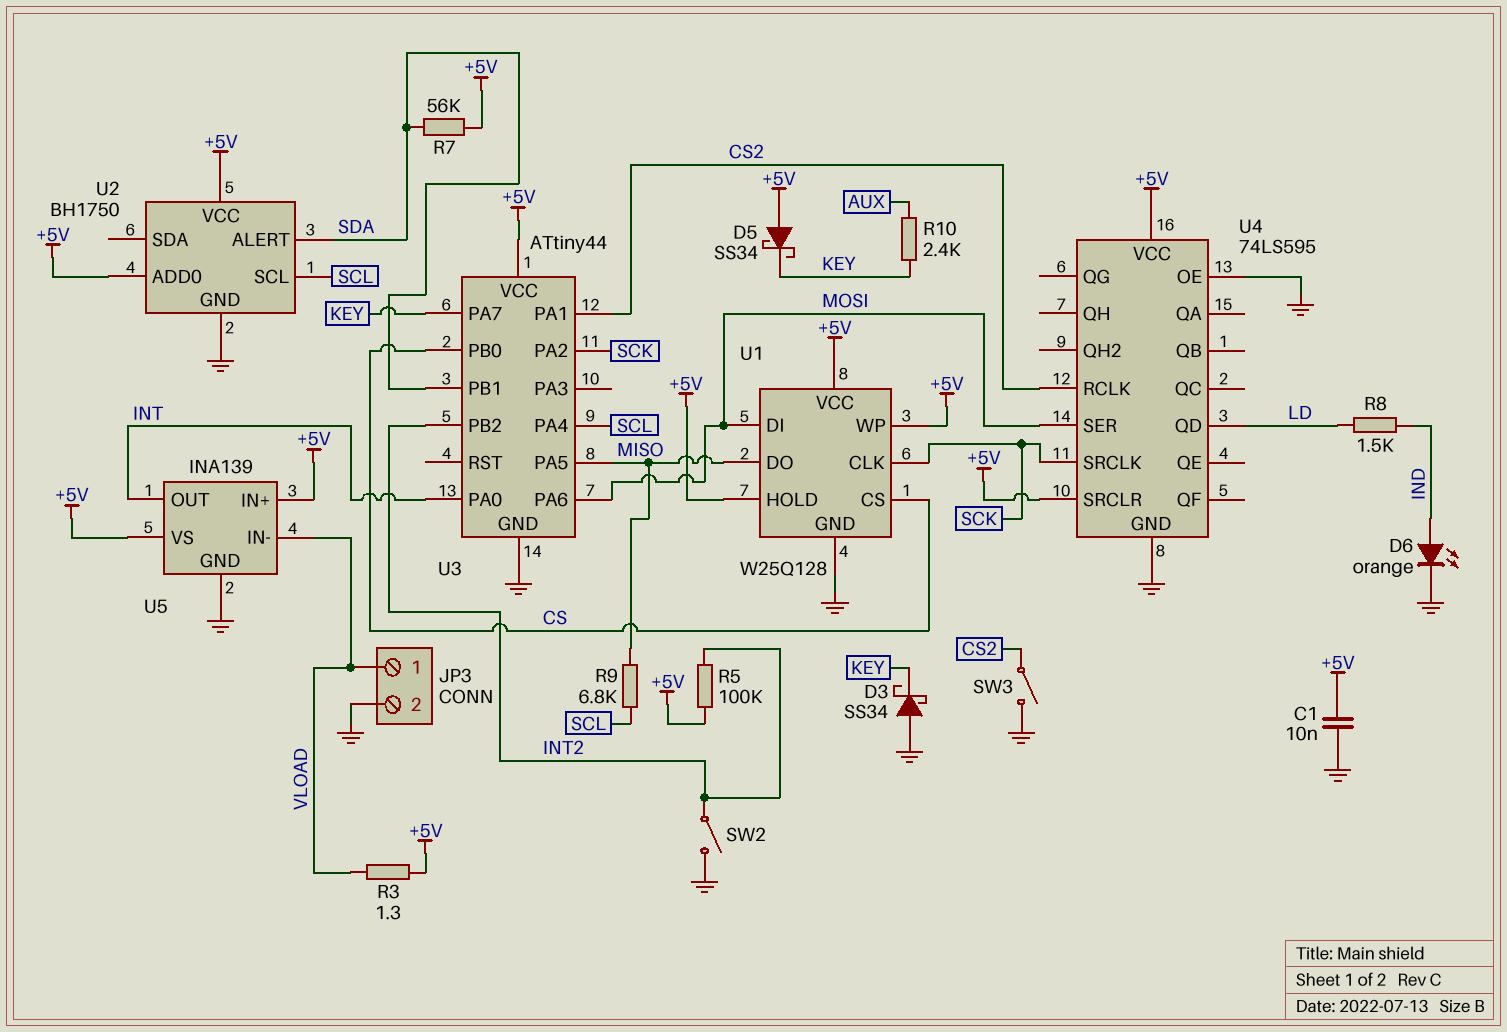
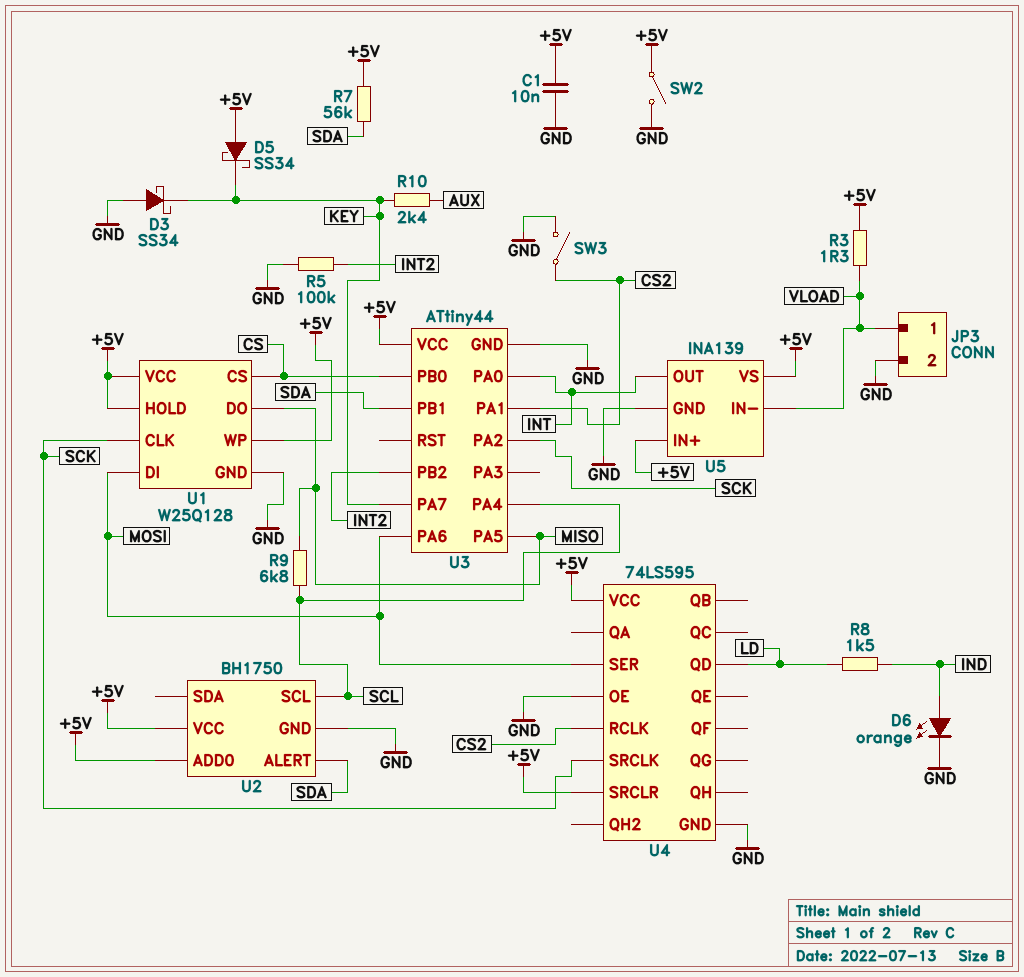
R5: 100k (+5V, INT2) -> 100k (GND, INT2)
SW2: switch (GND, INT2) -> switch (+5V, GND)

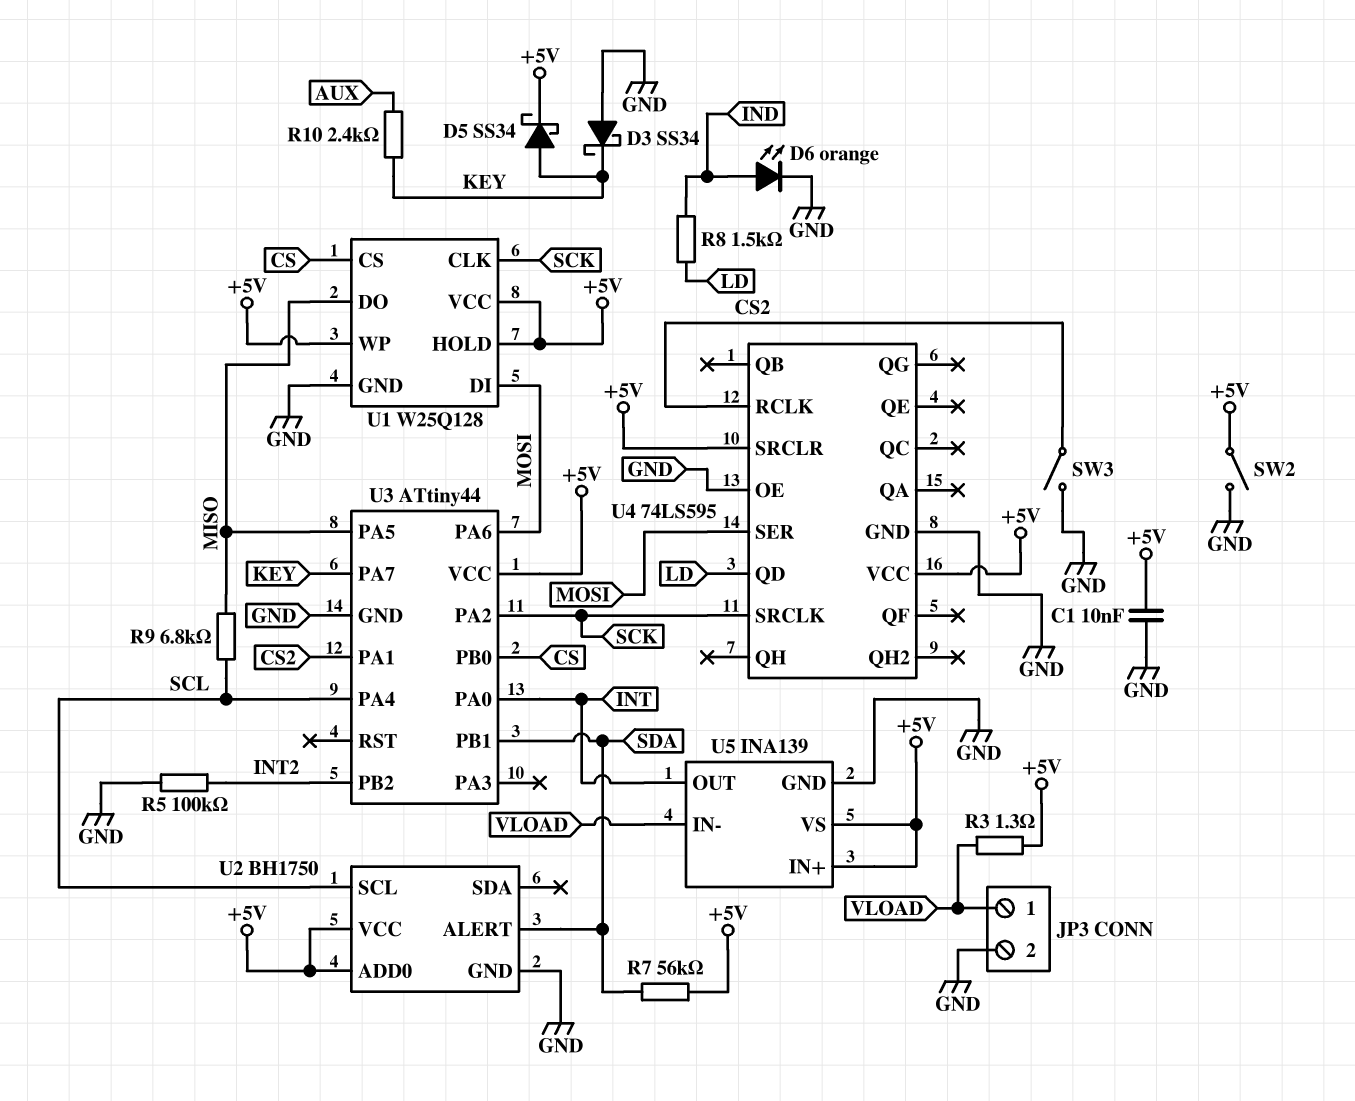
D5: schottky SS34 (A +5V, K KEY) -> schottky SS34 (A KEY, K +5V)

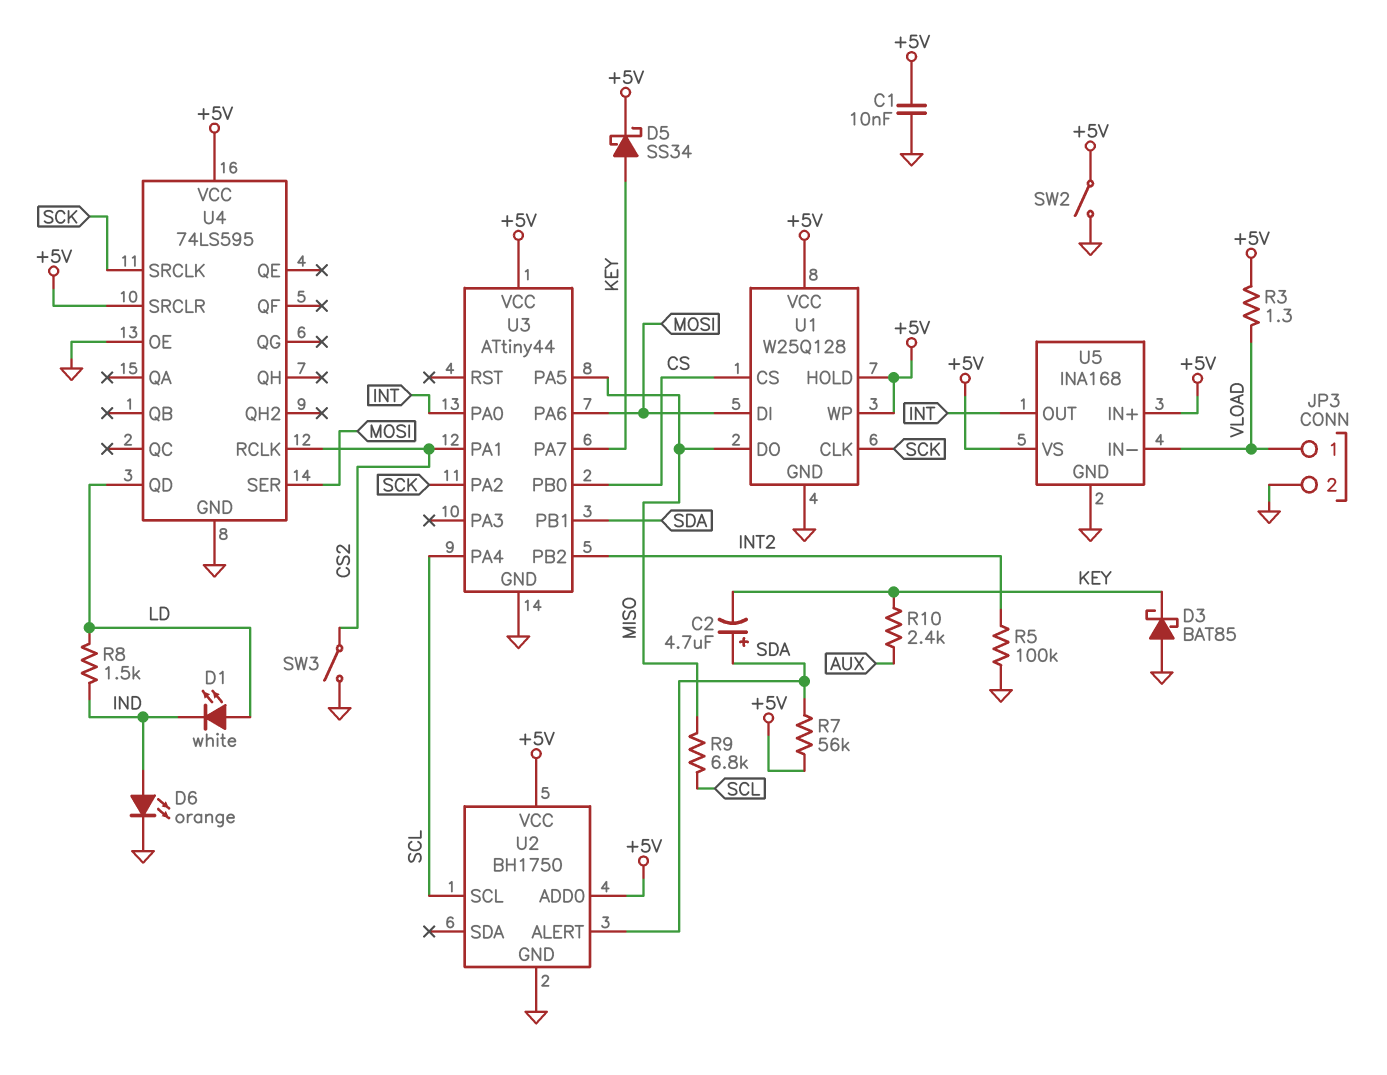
C2: none -> 4.7uF (plus SDA, minus KEY)
D1: none -> LED white (A LD, K IND)
D3: schottky SS34 (A GND, K KEY) -> schottky BAT85 (A GND, K KEY)
U5: INA139 -> INA168

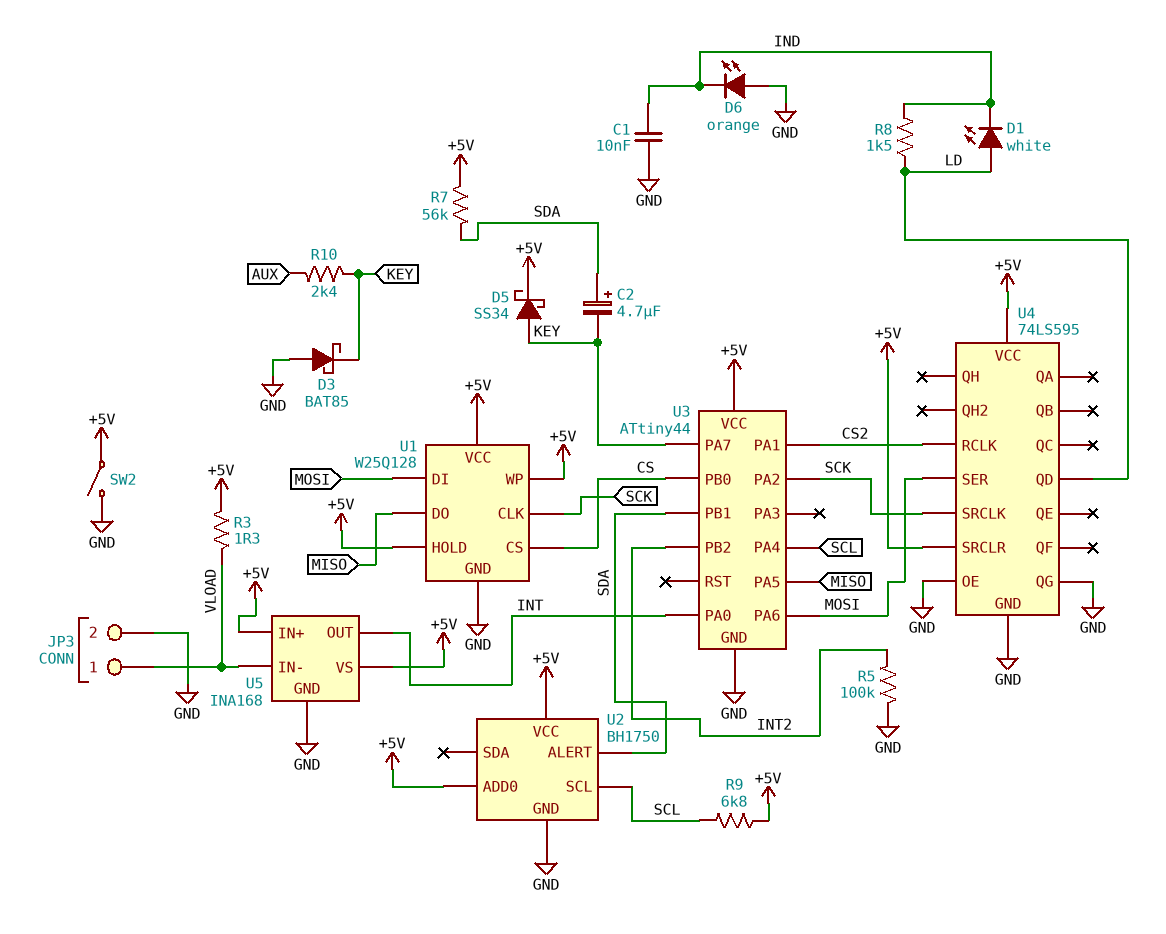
C1: 10nF (+5V, GND) -> 10nF (GND, IND)
D6: LED orange (A IND, K GND) -> LED orange (A GND, K IND)
R9: 6.8k (MISO, SCL) -> 6.8k (+5V, SCL)
SW3: switch (CS2, GND) -> none
U4 pin QG: none -> GND

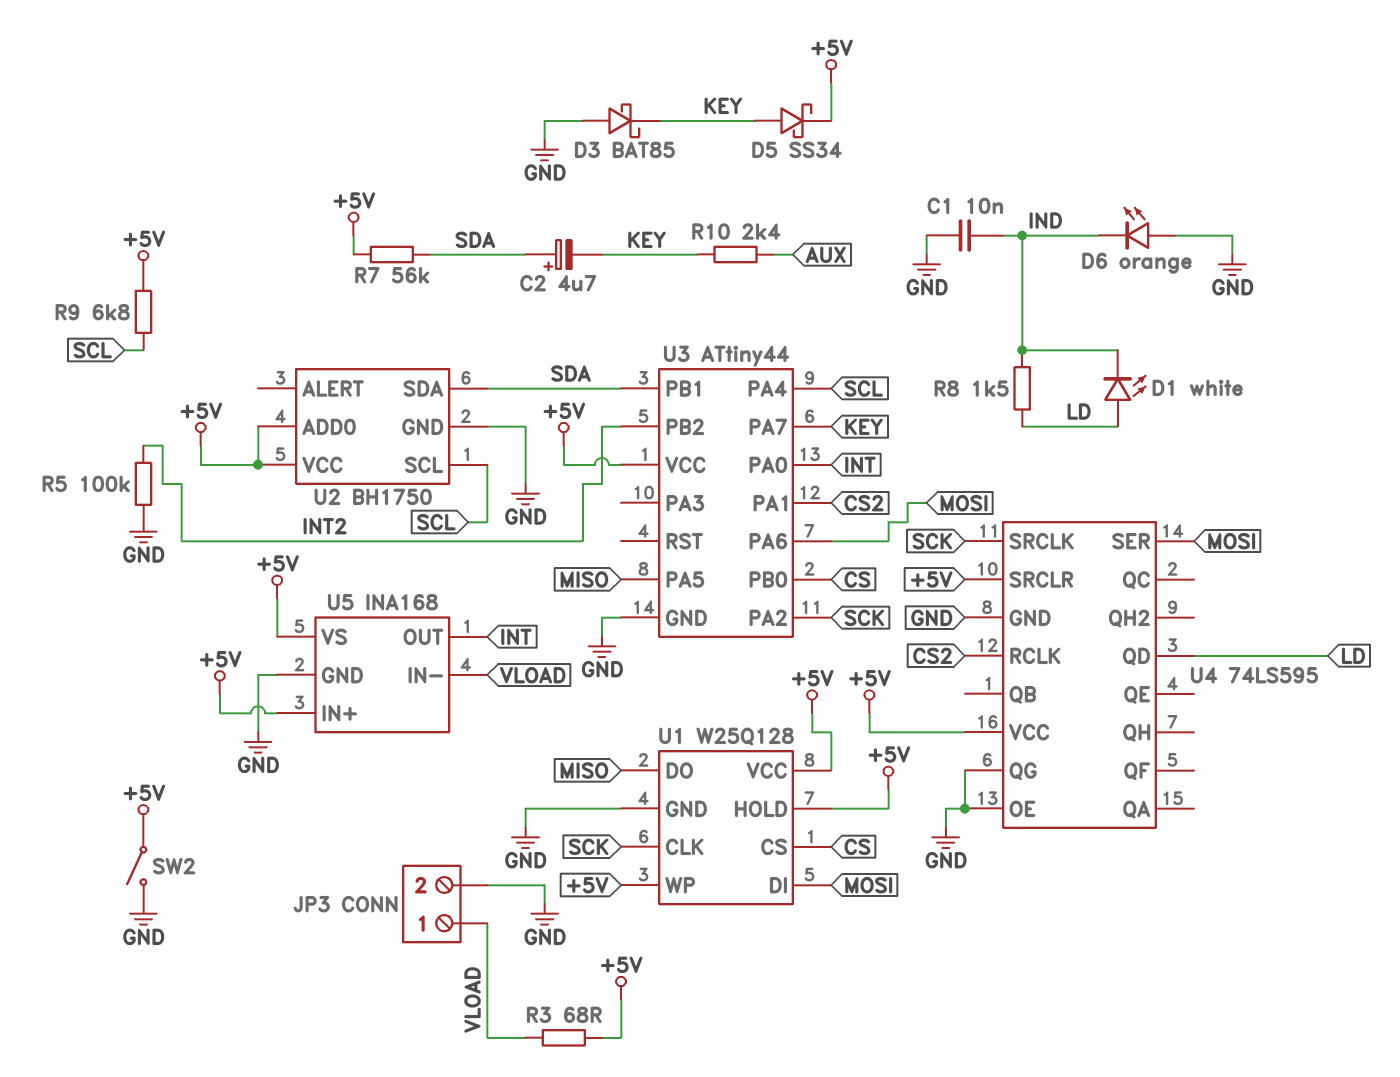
R3: 1.3 (+5V, VLOAD) -> 68 (+5V, VLOAD)
U2 pin ALERT: SDA -> none
U2 pin SDA: none -> SDA

